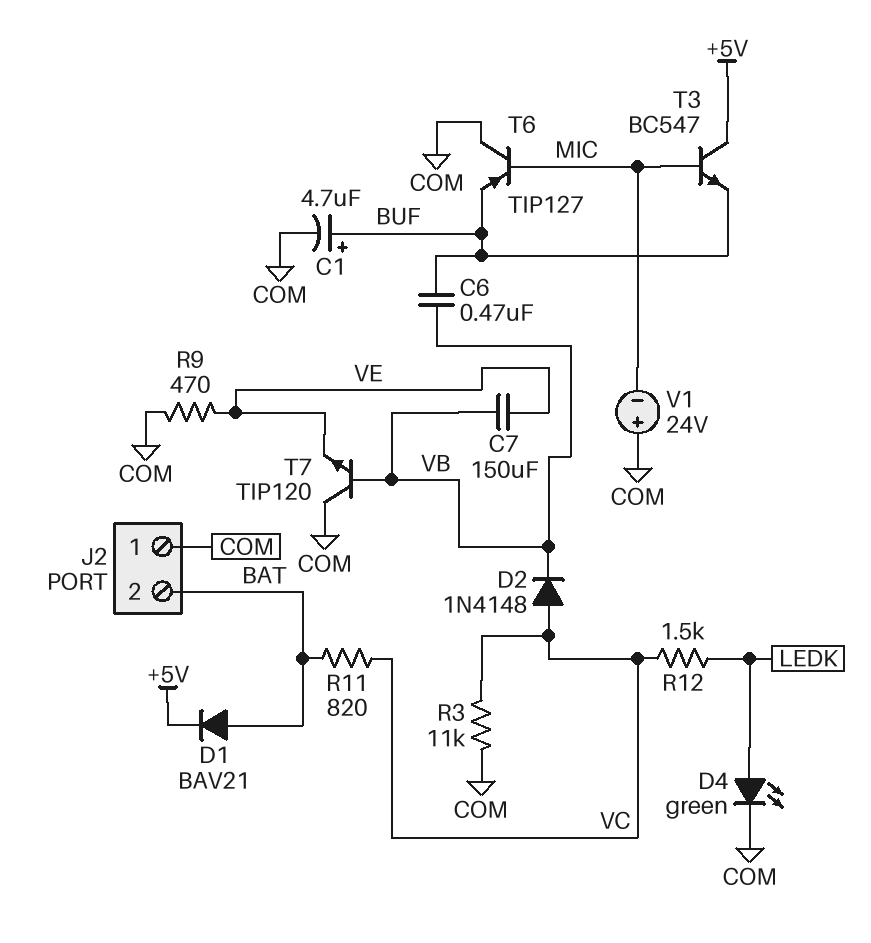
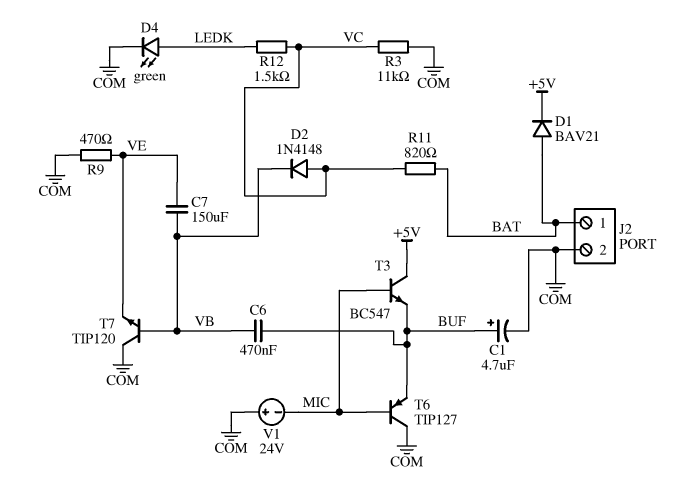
J2 pin 1: COM -> BAT
J2 pin 2: BAT -> COM

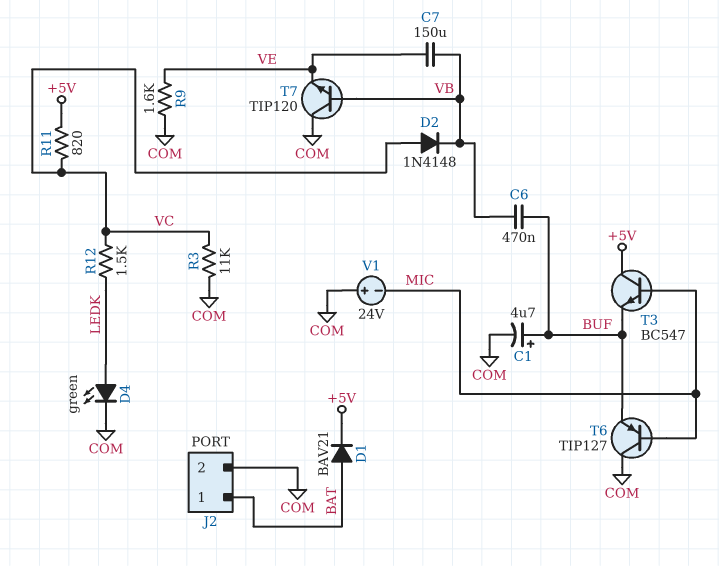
R9: 470 (COM, VE) -> 1.6k (COM, VE)
R11: 820 (BAT, VC) -> 820 (+5V, VC)

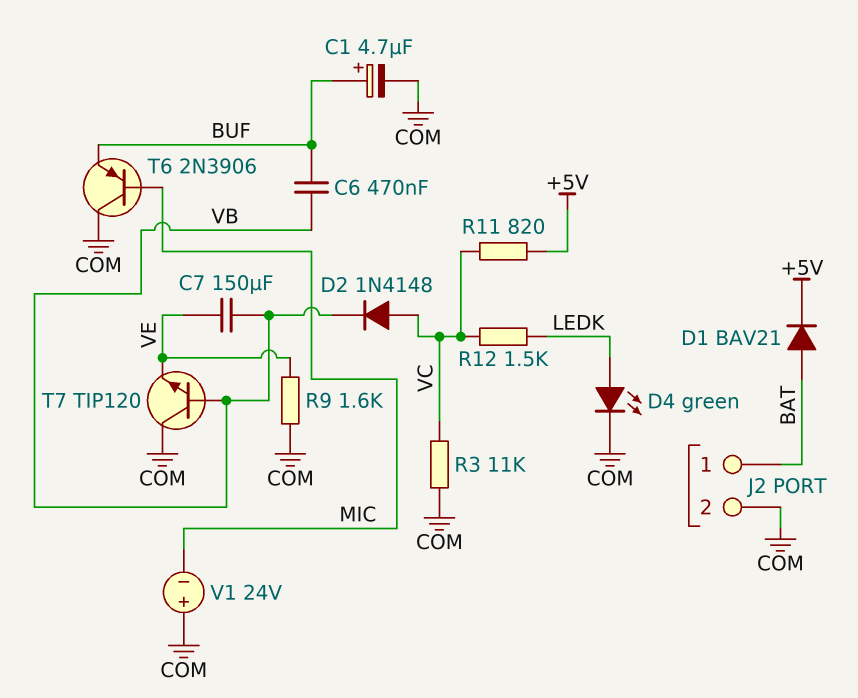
T3: NPN BC547 (B MIC, C +5V, E BUF) -> none
T6: PNP TIP127 (B MIC, C COM, E BUF) -> PNP 2N3906 (B MIC, C COM, E BUF)

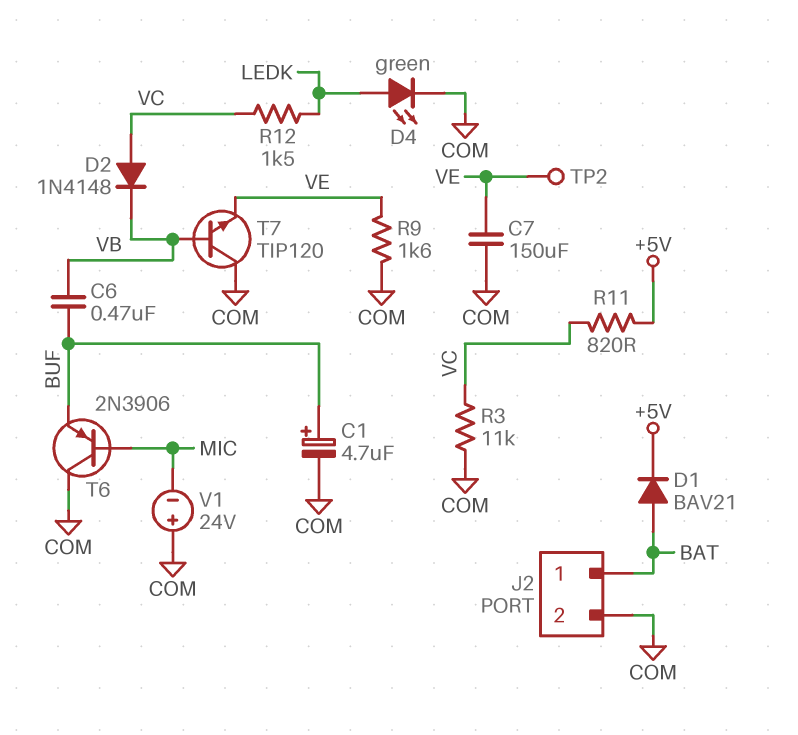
C7: 150uF (VB, VE) -> 150uF (COM, VE)
TP2: none -> test point (VE)

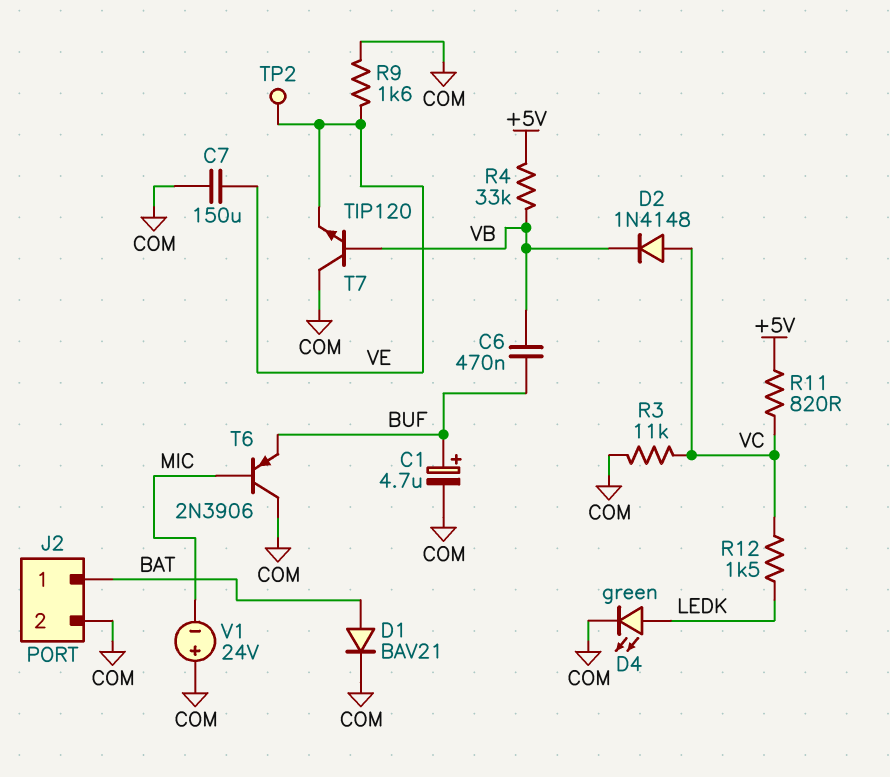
D1: diode BAV21 (A BAT, K +5V) -> diode BAV21 (A BAT, K COM)
R4: none -> 33k (+5V, VB)

